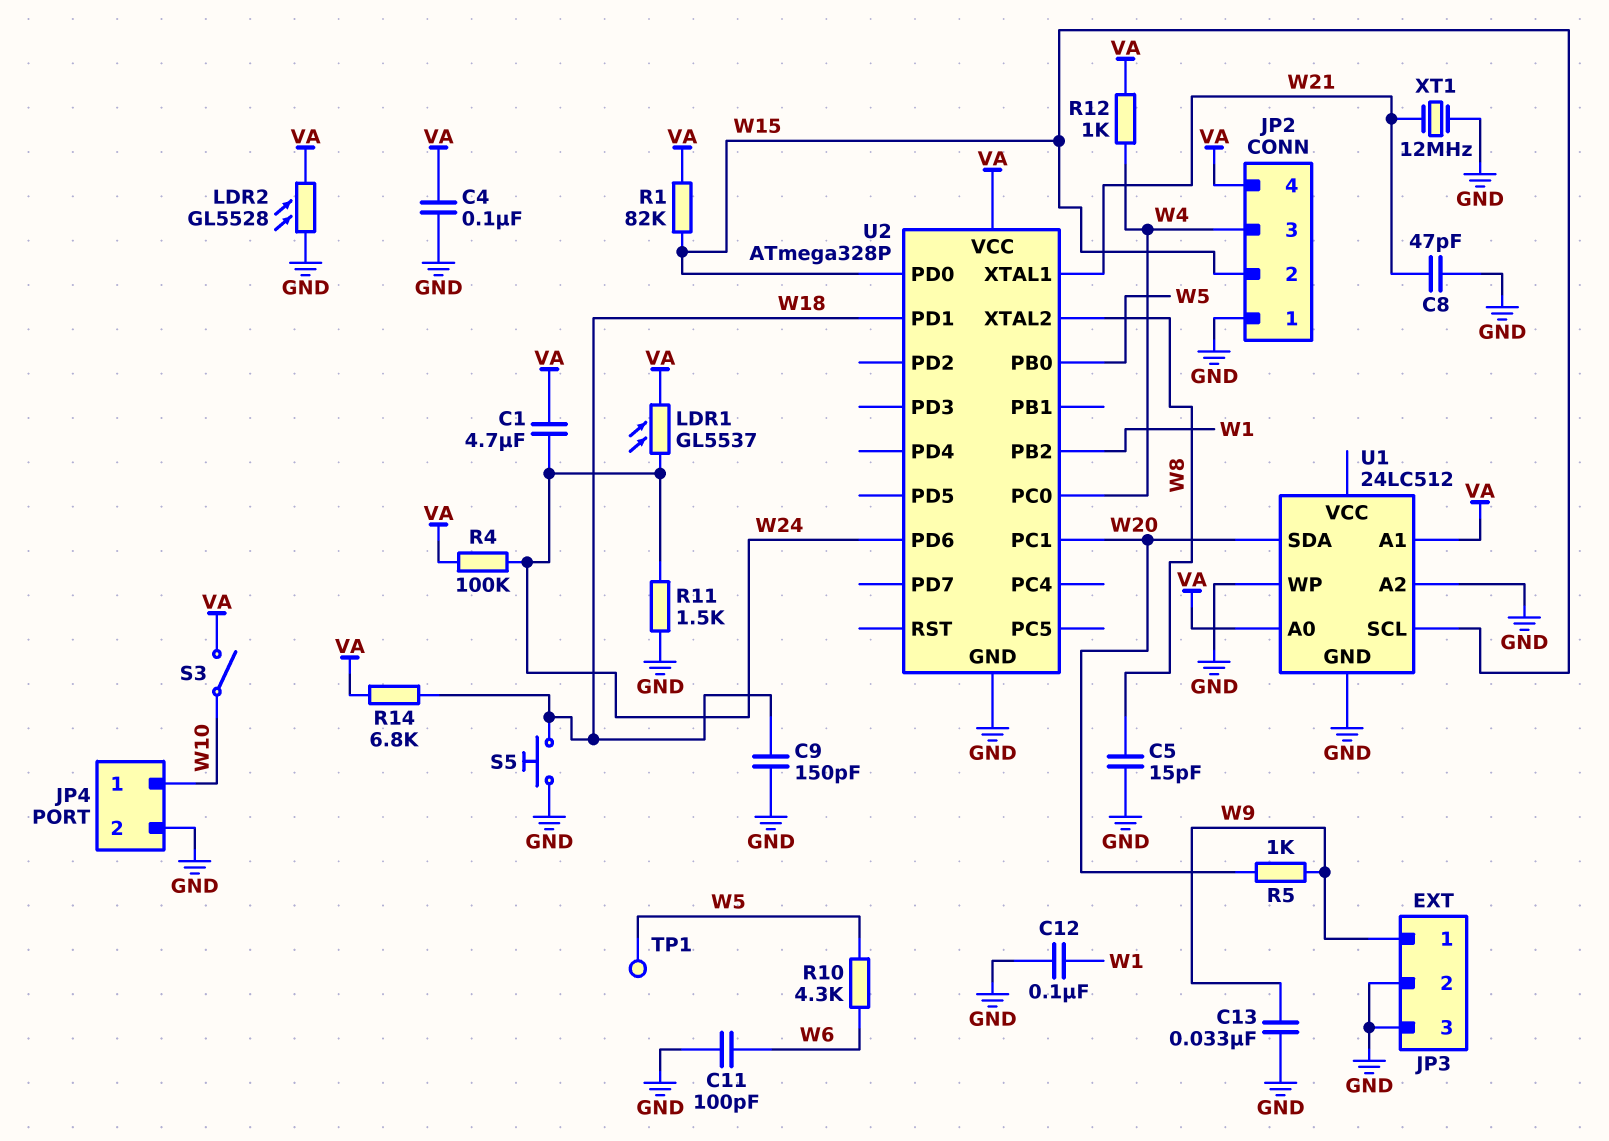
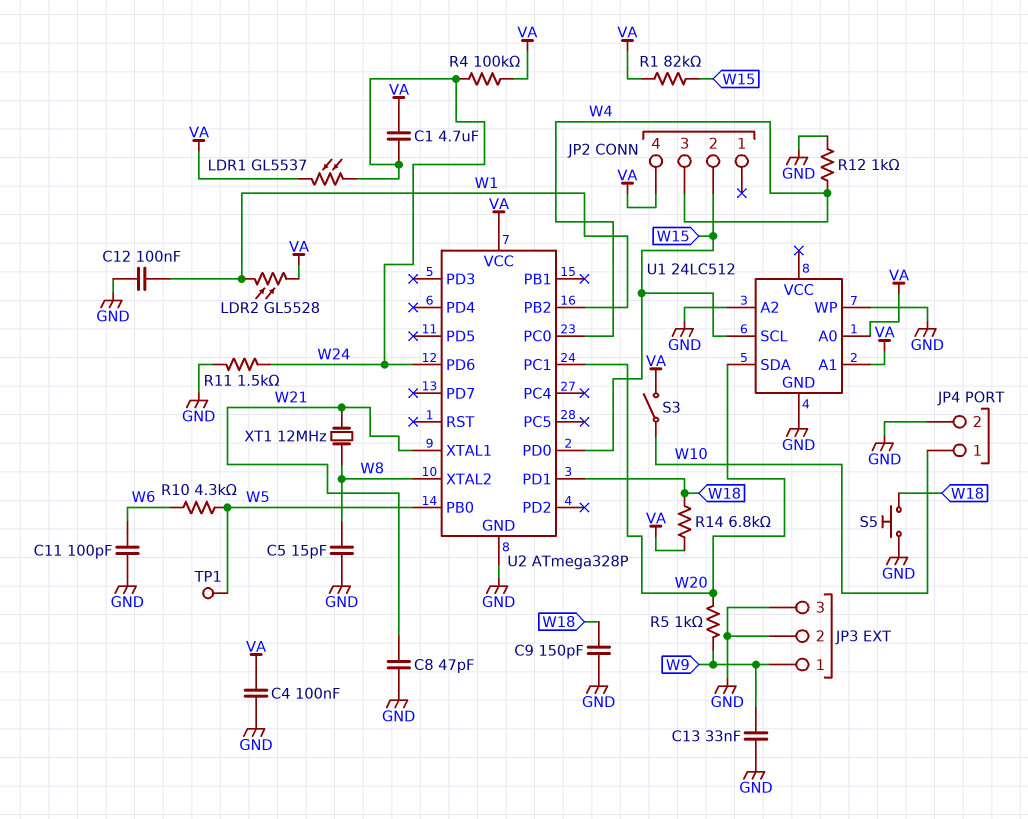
JP2 pin 1: GND -> none
LDR2: GL5528 (GND, VA) -> GL5528 (VA, W1)
R12: 1k (VA, W4) -> 1k (GND, W4)
XT1: 12MHz (GND, W21) -> 12MHz (W8, W21)

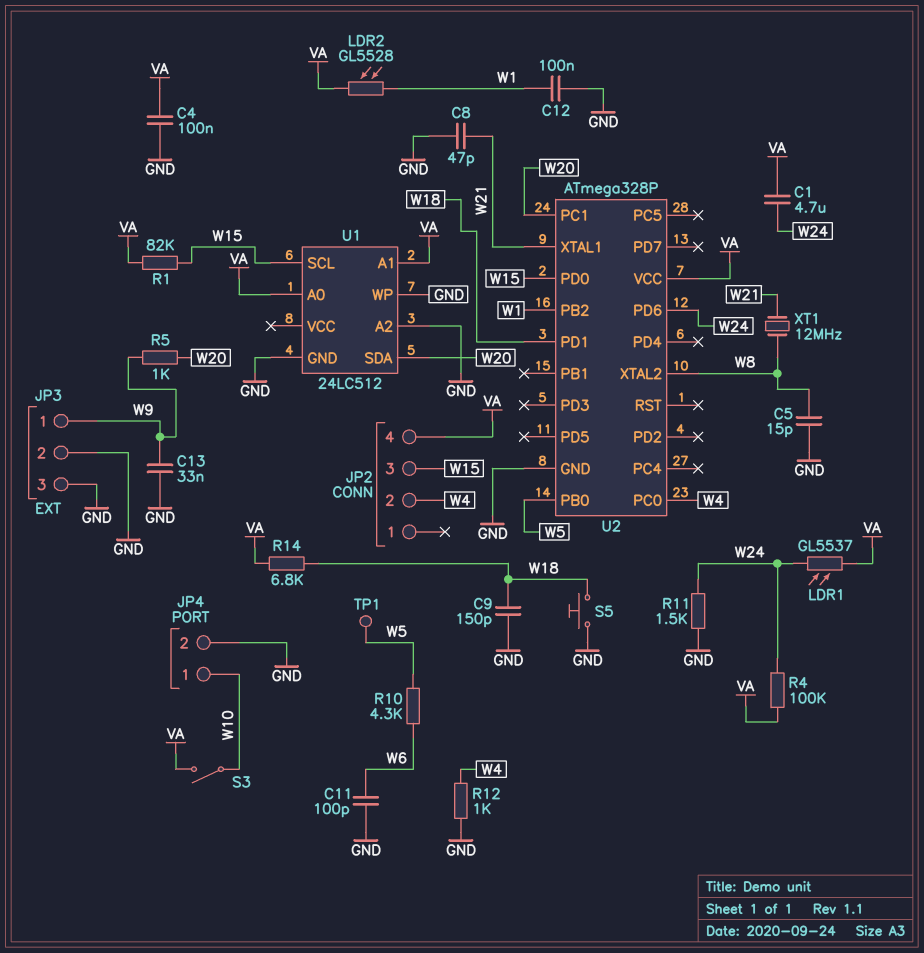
JP2 pin 2: W15 -> W4
JP2 pin 3: W4 -> W15

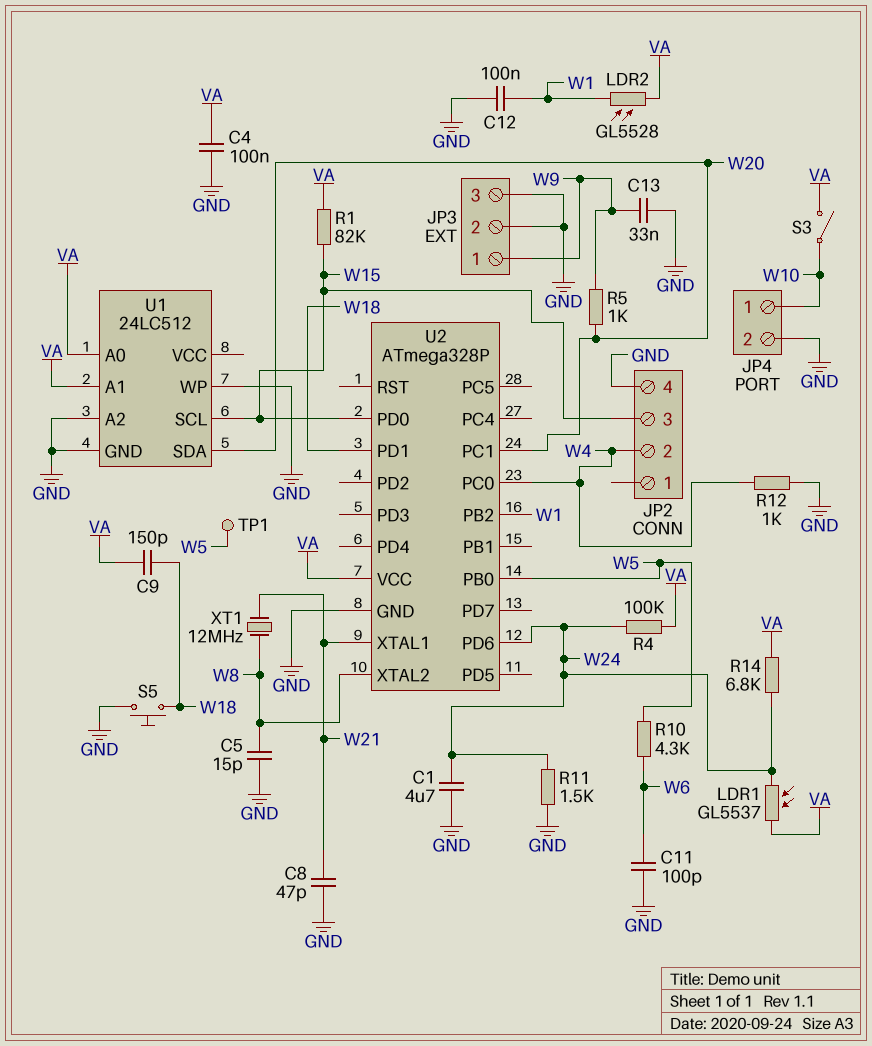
C1: 4.7uF (VA, W24) -> 4.7uF (GND, W24)
C9: 150pF (GND, W18) -> 150pF (VA, W18)
JP2 pin 4: VA -> GND
R14: 6.8k (VA, W18) -> 6.8k (VA, W24)

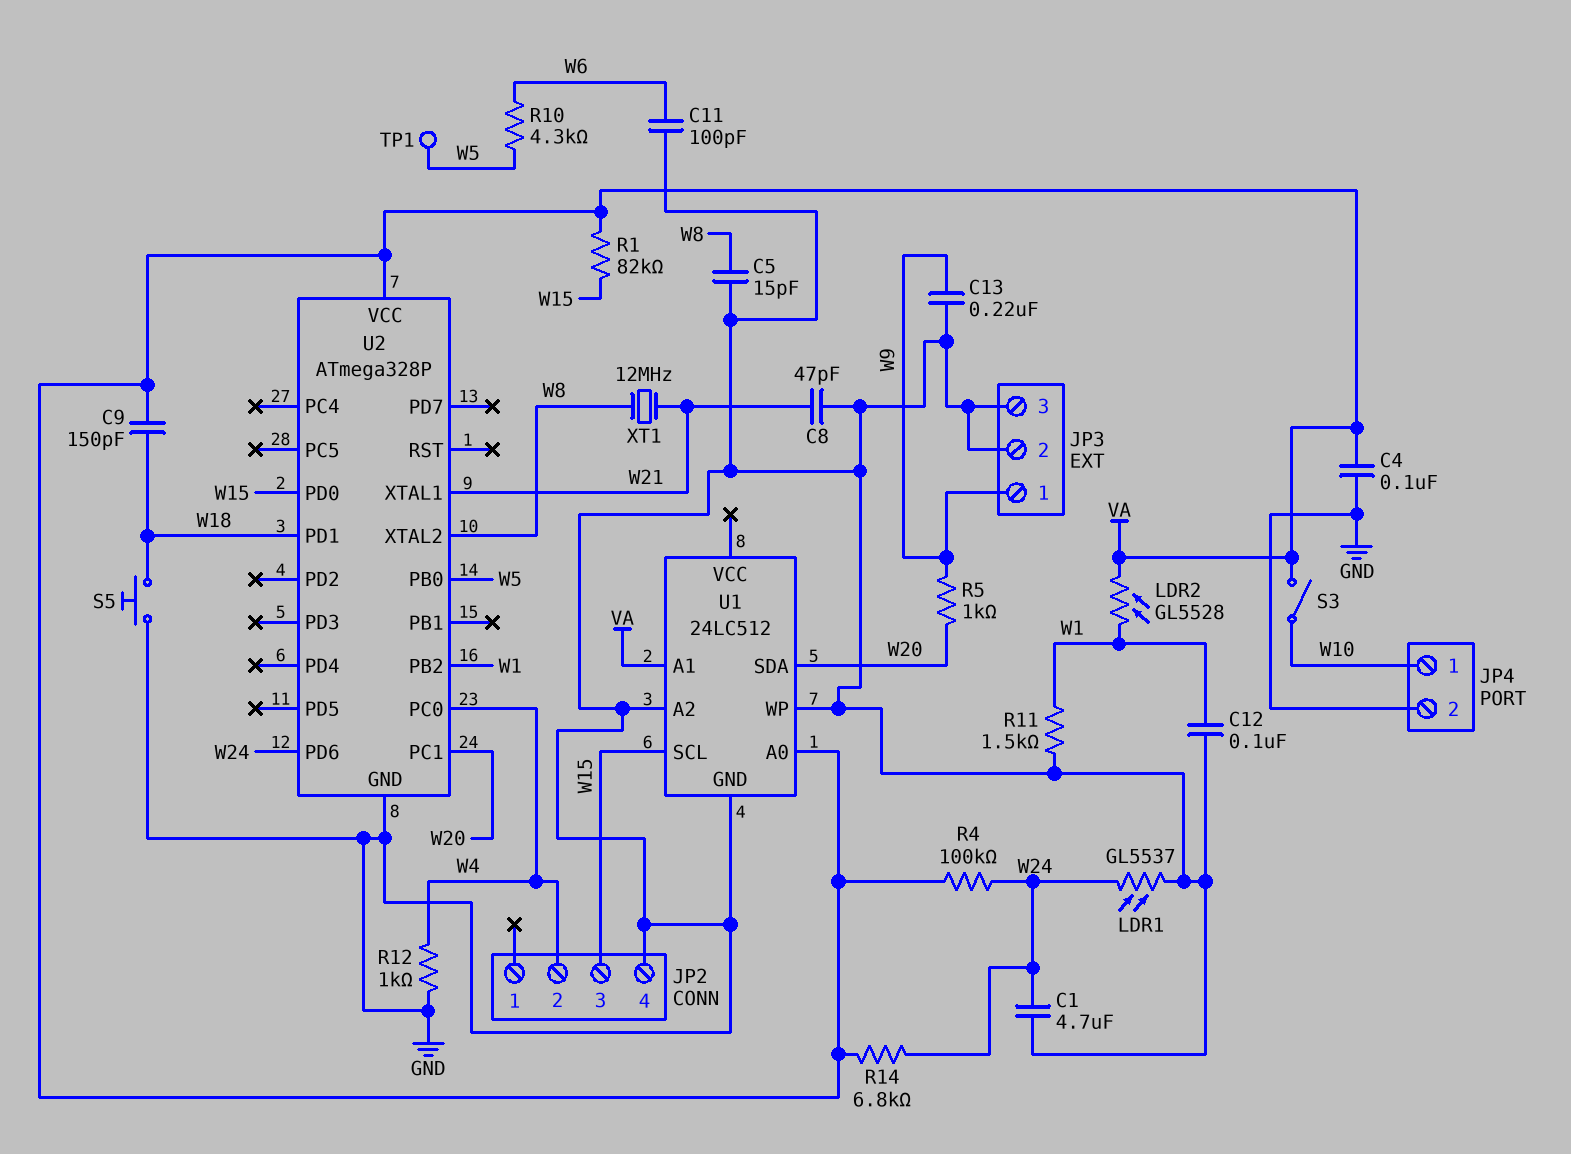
C13: 33nF (GND, W9) -> 220nF (GND, W9)
LDR1: GL5537 (VA, W24) -> GL5537 (GND, W24)
R11: 1.5k (GND, W24) -> 1.5k (GND, W1)

